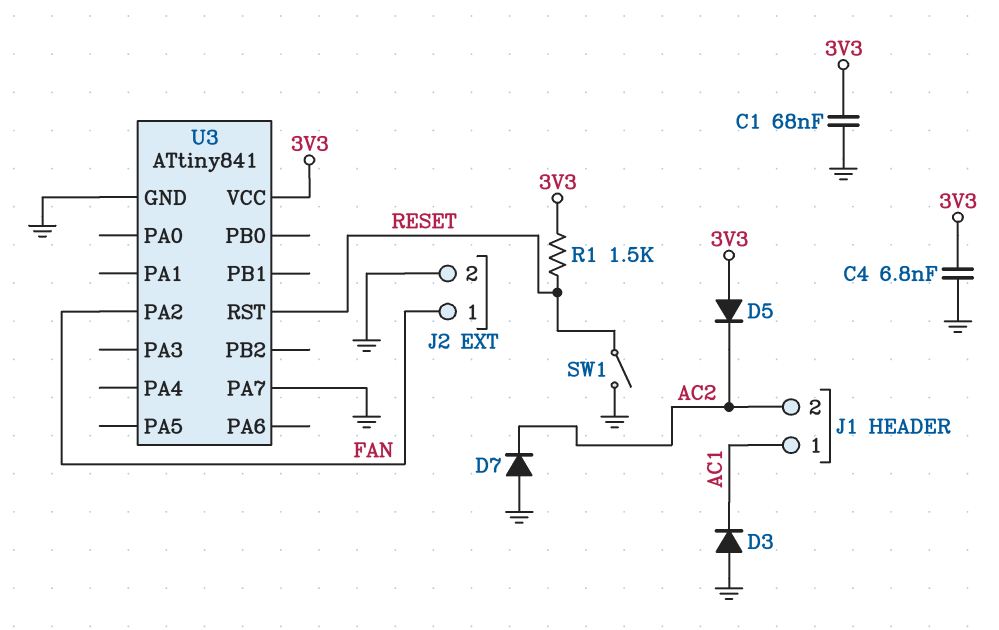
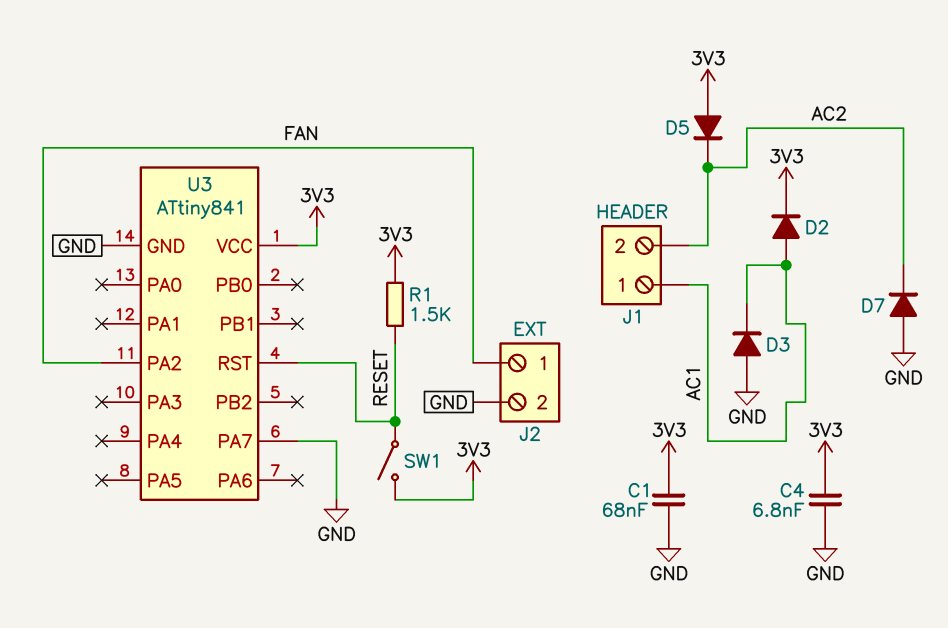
D2: none -> diode (A AC1, K 3V3)
SW1: switch (GND, RESET) -> switch (3V3, RESET)

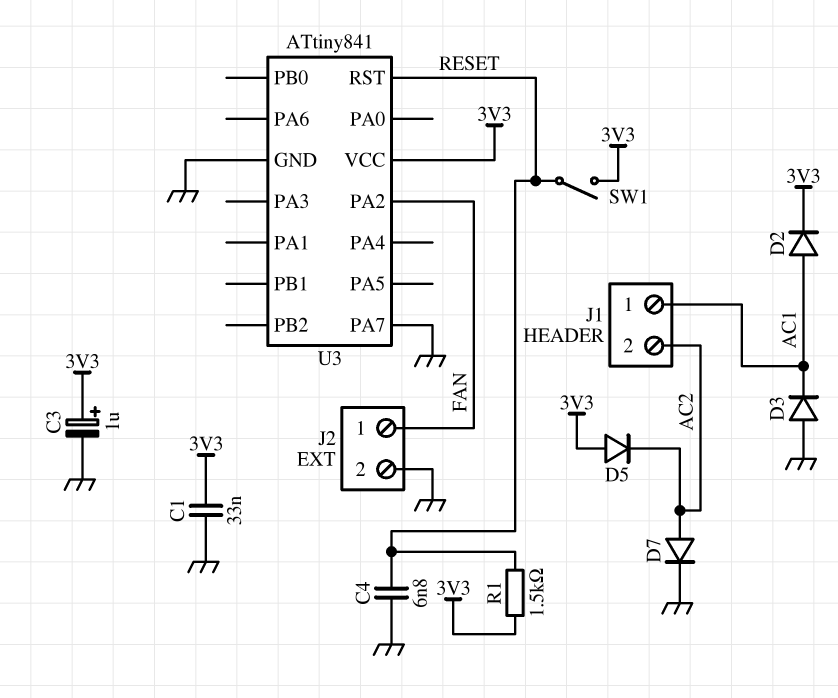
C1: 68nF (3V3, GND) -> 33nF (3V3, GND)
C3: none -> 1uF (plus 3V3, minus GND)
C4: 6.8nF (3V3, GND) -> 6.8nF (GND, RESET)
D7: diode (A GND, K AC2) -> diode (A AC2, K GND)

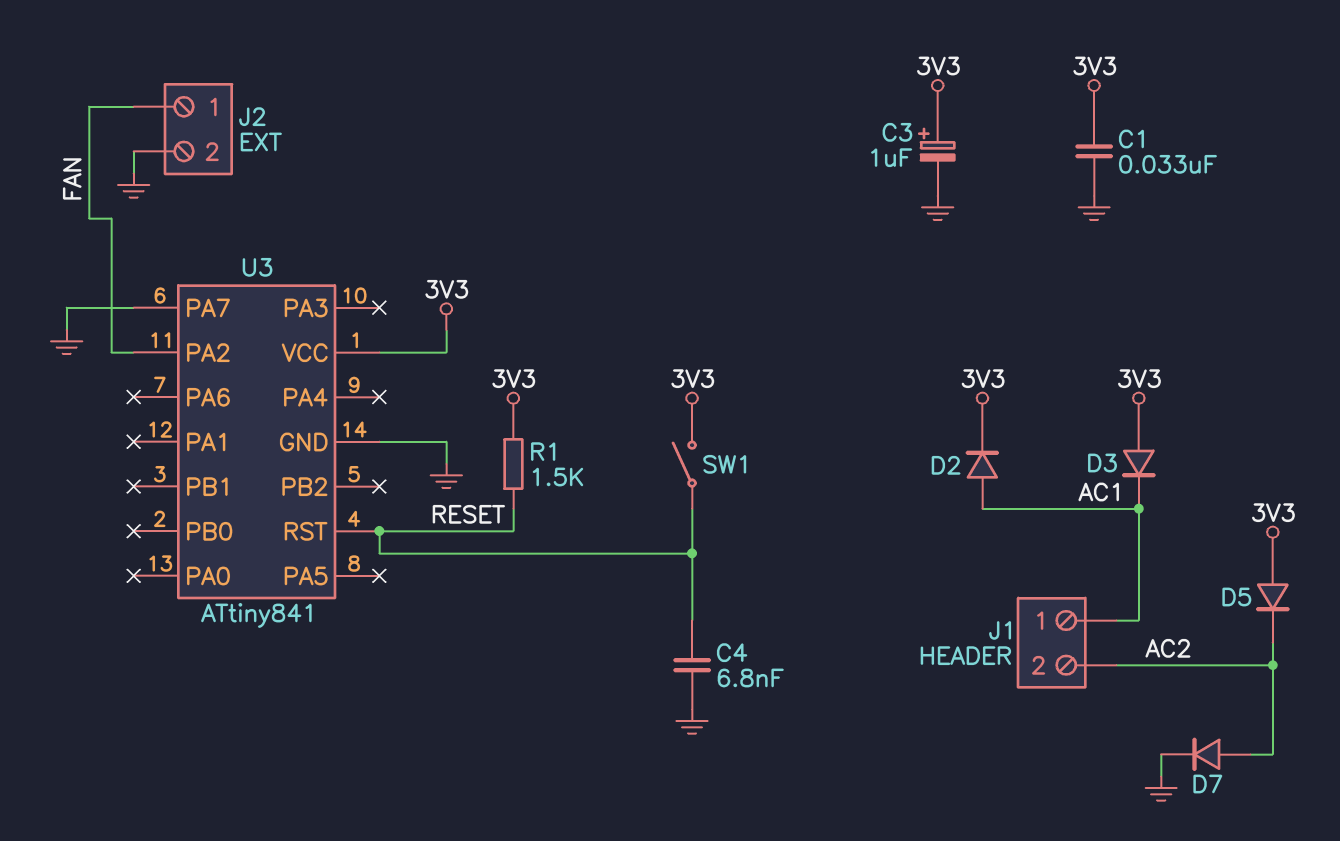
D3: diode (A GND, K AC1) -> diode (A 3V3, K AC1)

